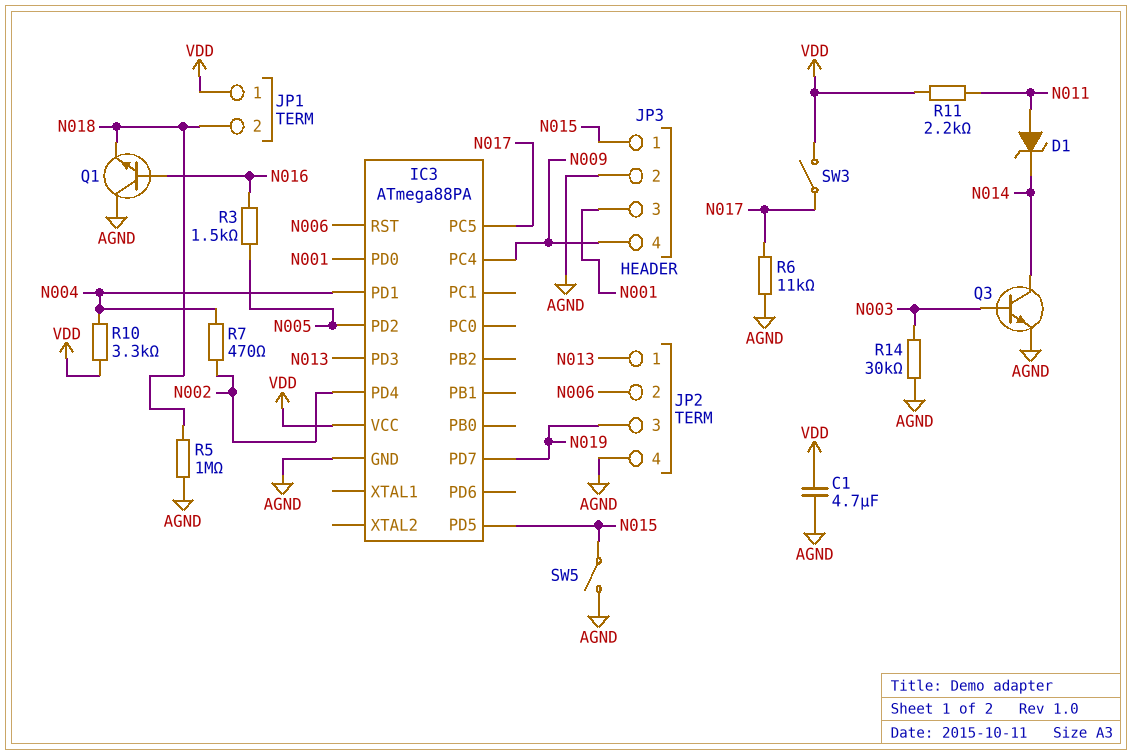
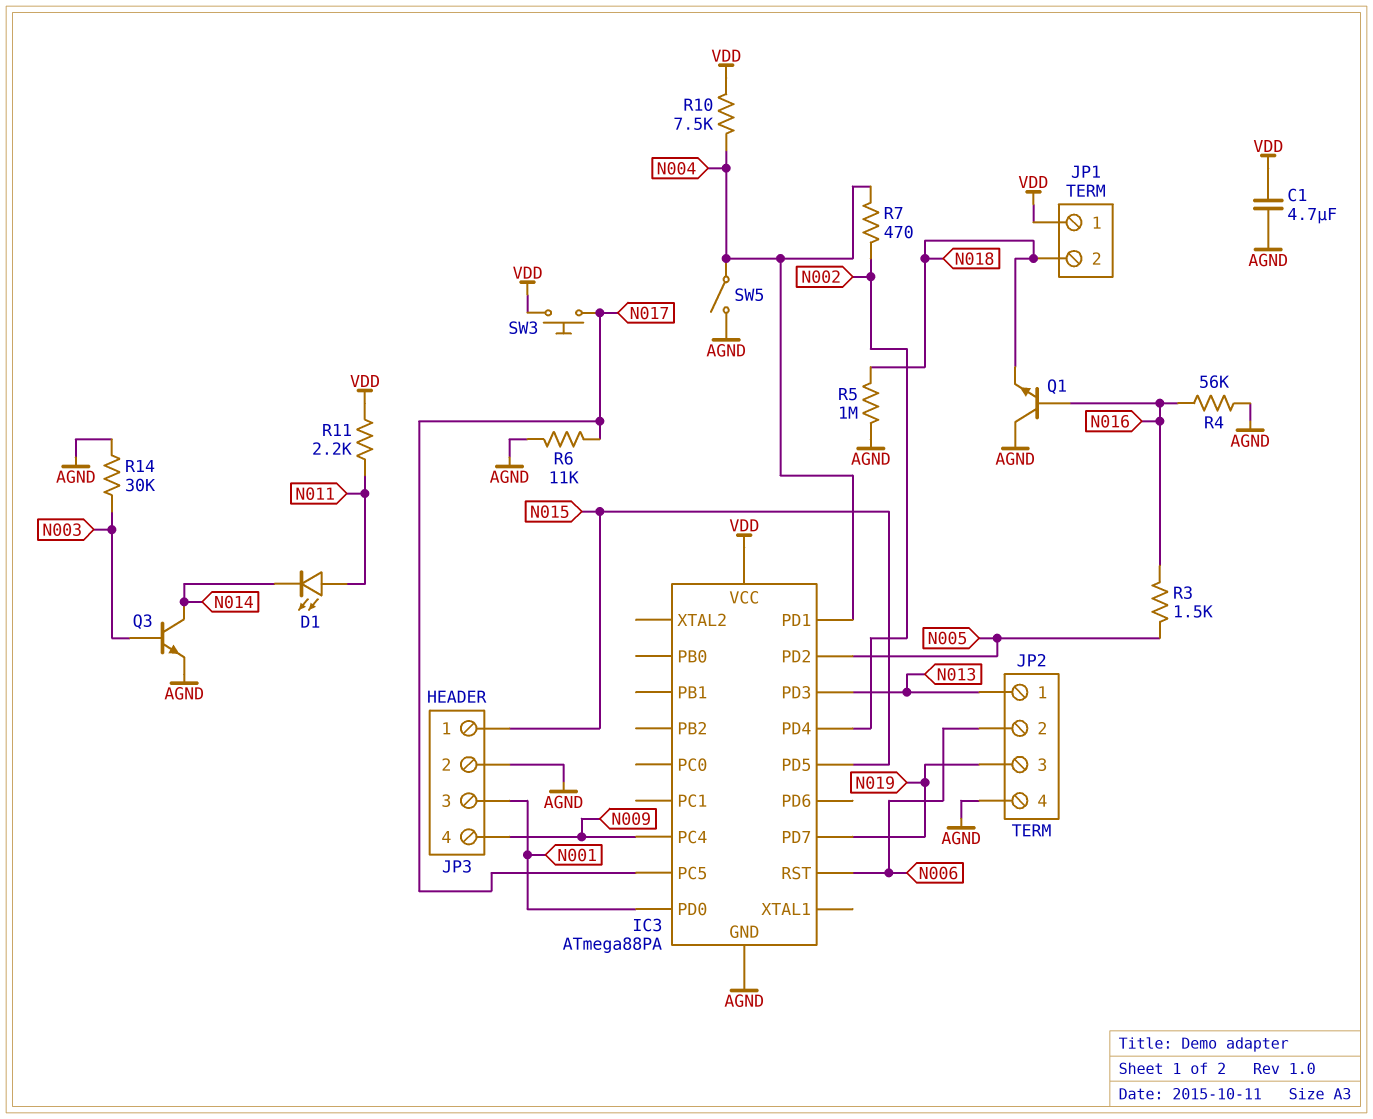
D1: zener (A N011, K N014) -> LED (A N011, K N014)
R4: none -> 56k (AGND, N016)
R10: 3.3k (N004, VDD) -> 7.5k (N004, VDD)
SW3: switch (N017, VDD) -> button (N017, VDD)
SW5: switch (AGND, N015) -> switch (AGND, N004)

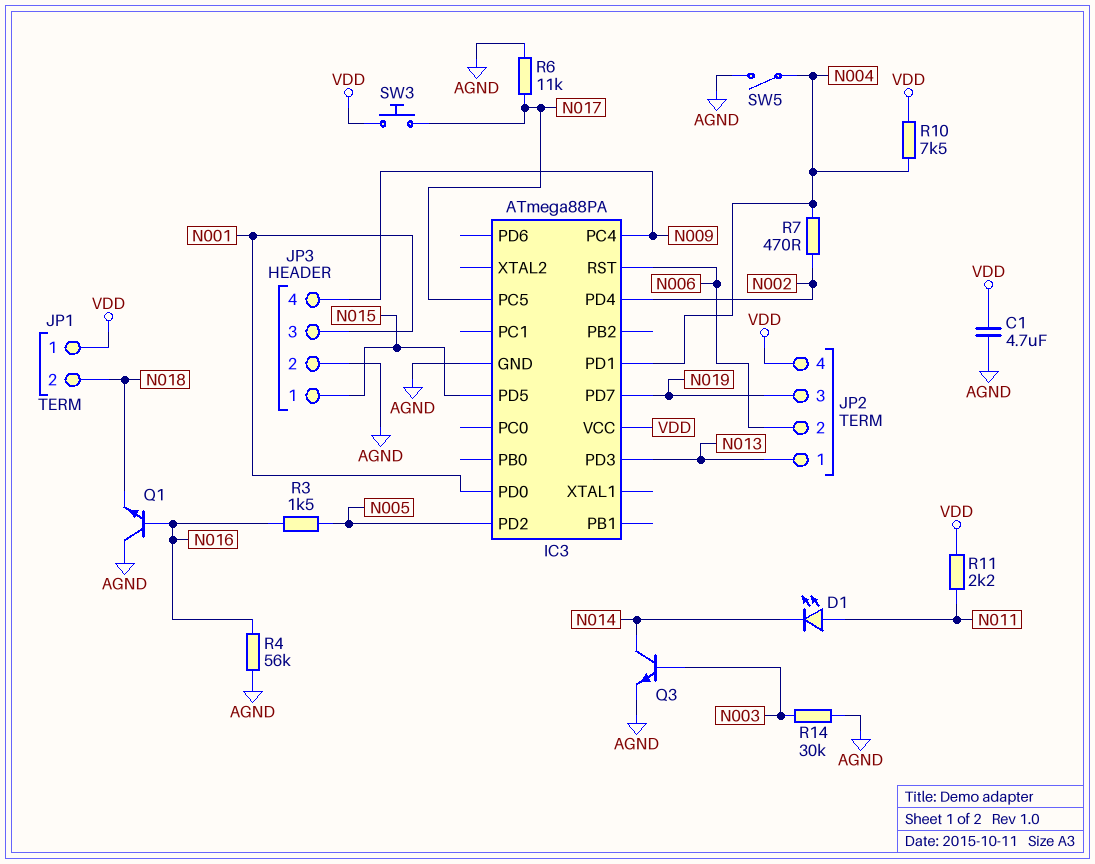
JP2 pin 4: AGND -> VDD
R5: 1M (AGND, N018) -> none

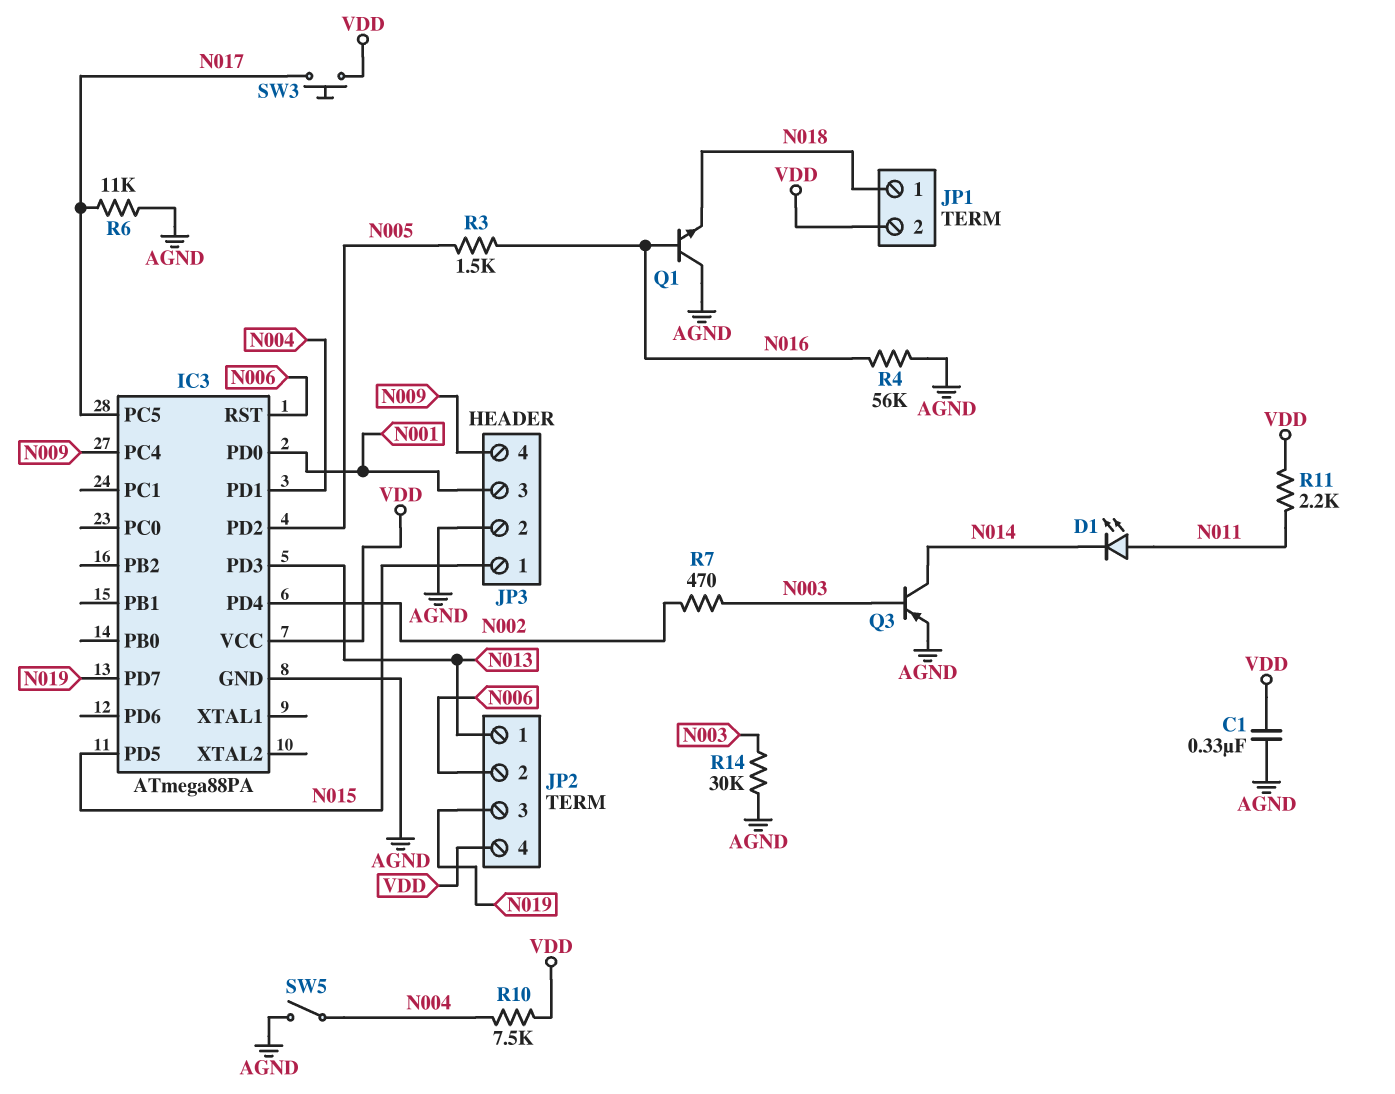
C1: 4.7uF (AGND, VDD) -> 330nF (AGND, VDD)
JP1 pin 1: VDD -> N018
JP1 pin 2: N018 -> VDD
Q3: NPN (B N003, C N014, E AGND) -> PNP (B N003, C N014, E AGND)
R7: 470 (N002, N004) -> 470 (N002, N003)

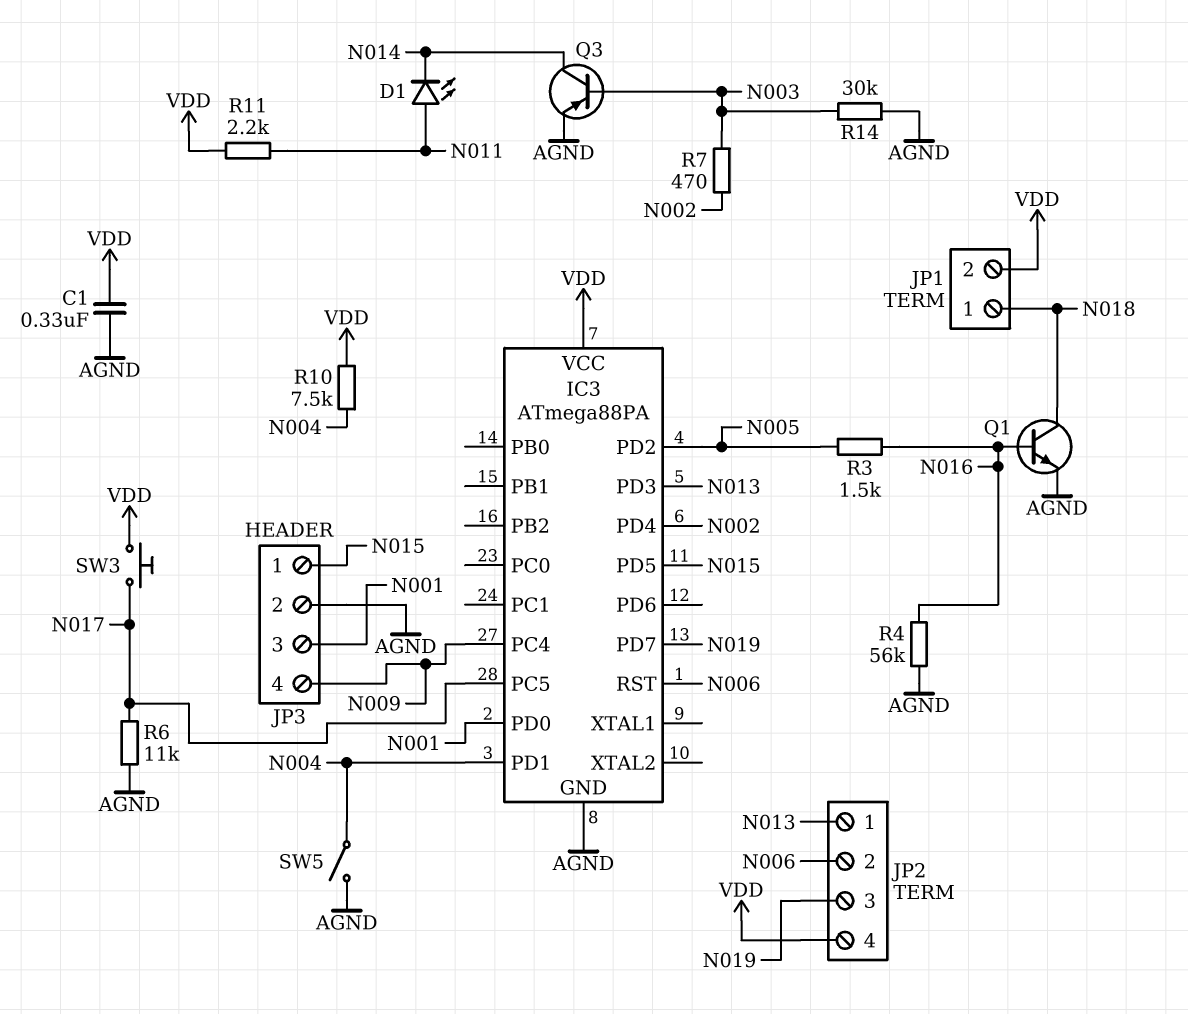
Q1: NPN (B N016, C AGND, E N018) -> NPN (B N016, C N018, E AGND)

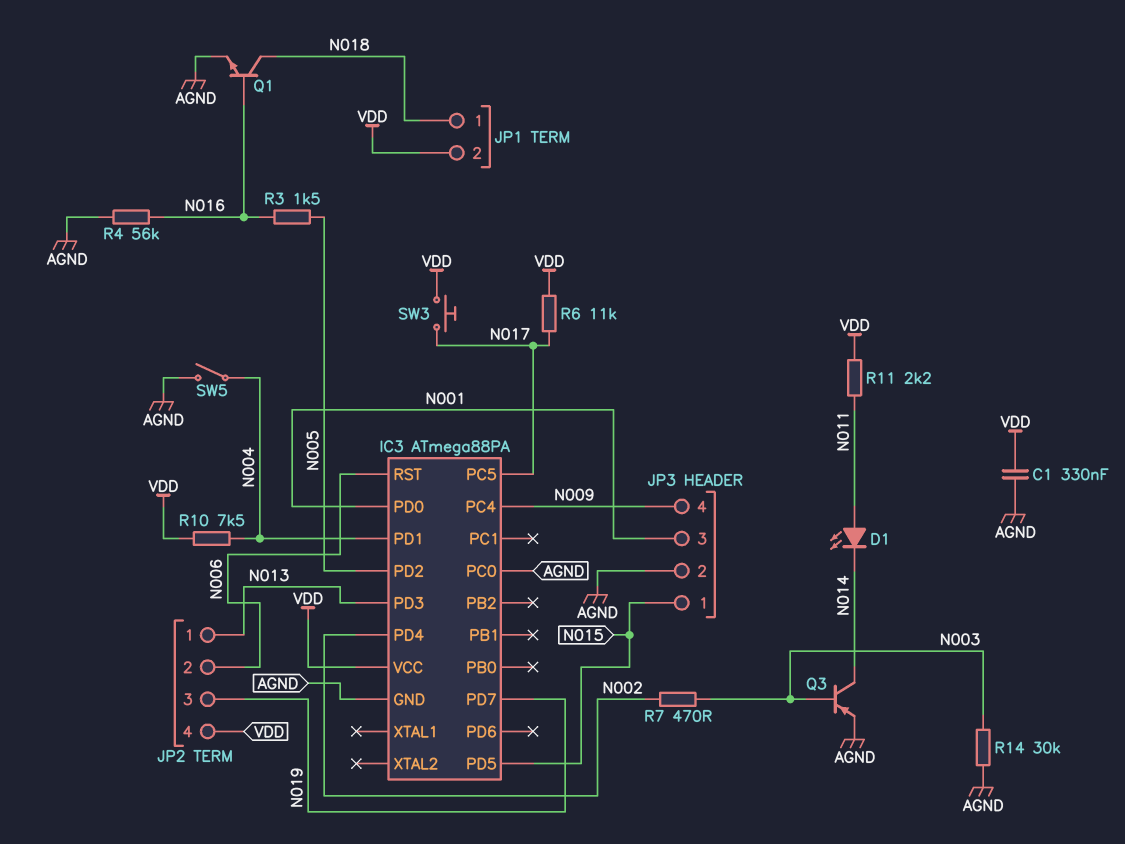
IC3 pin PC0: none -> AGND
R6: 11k (AGND, N017) -> 11k (N017, VDD)

